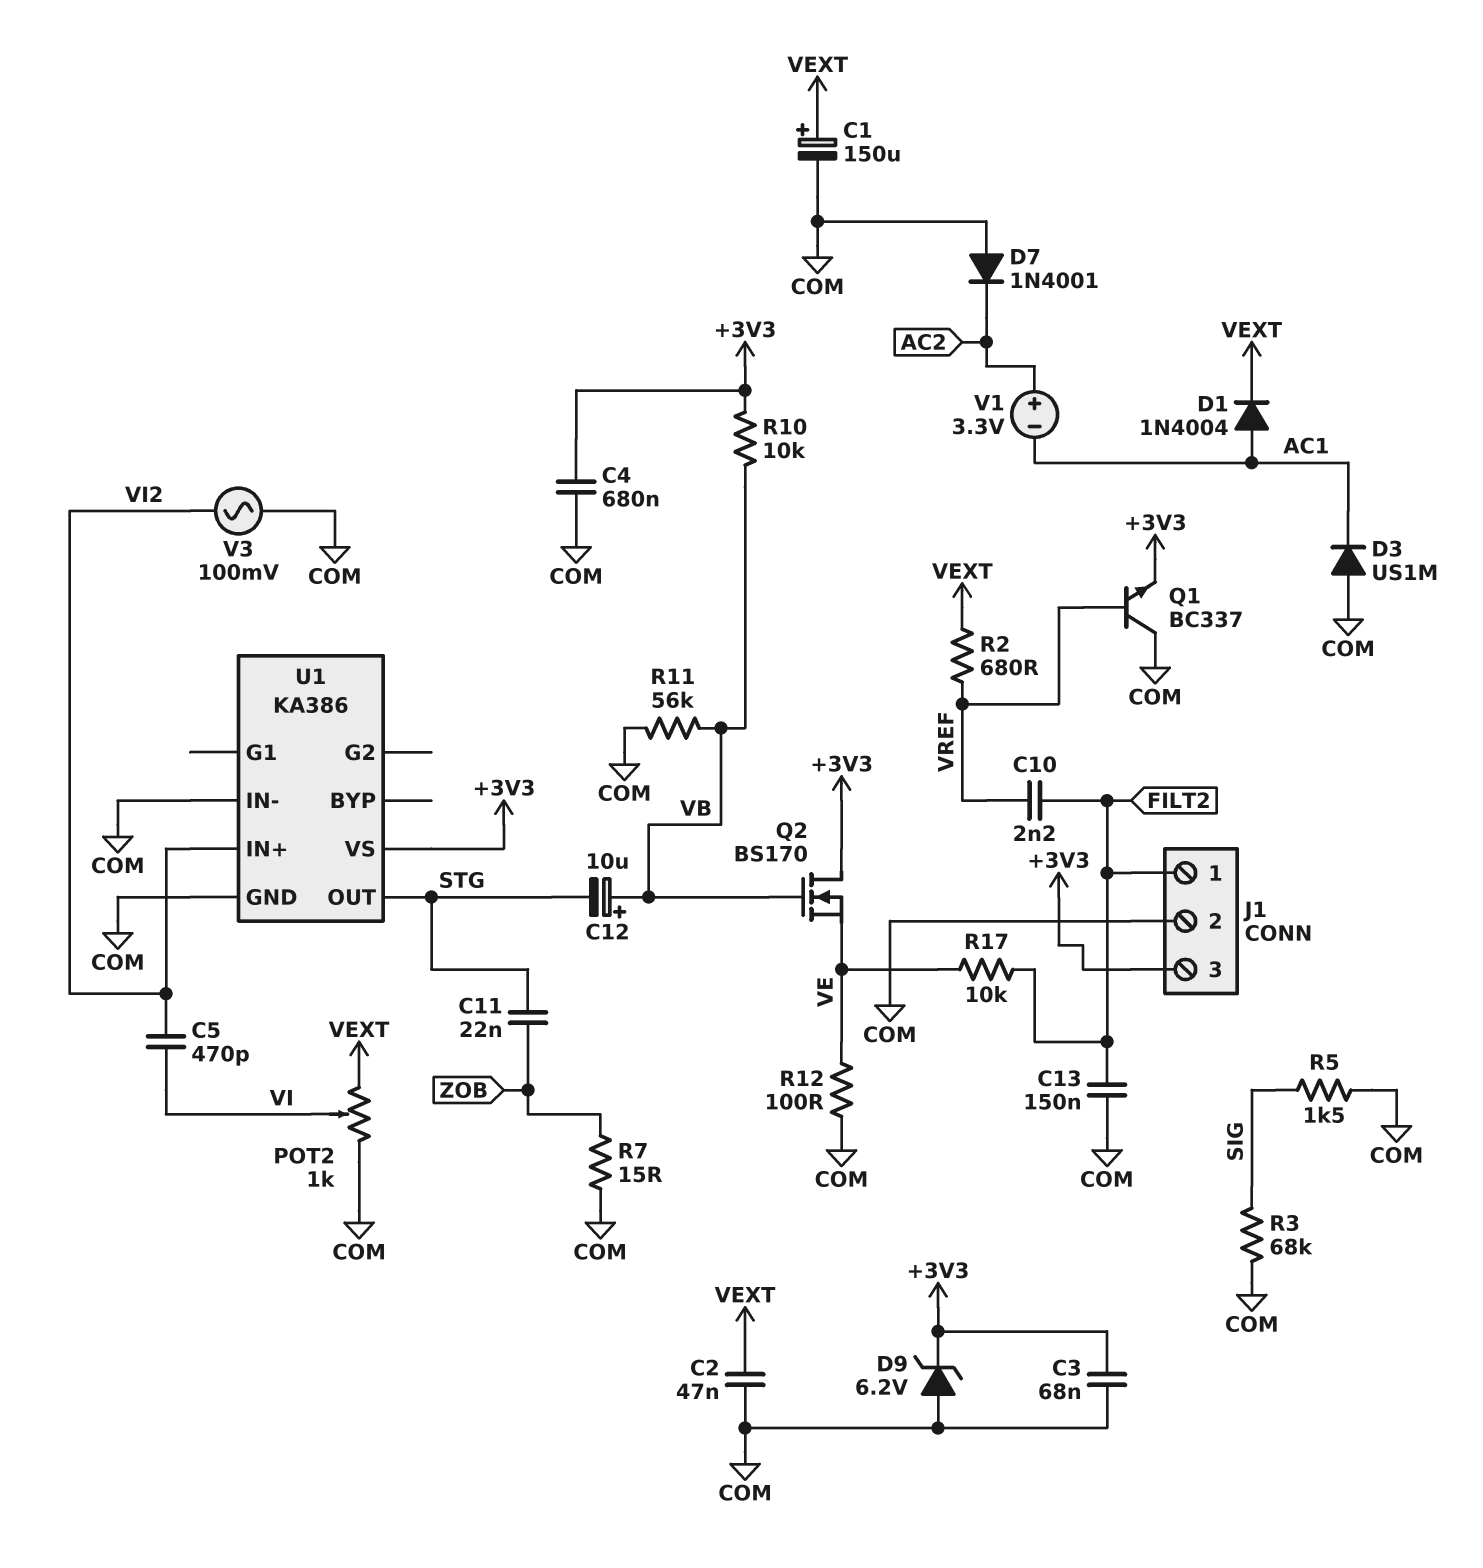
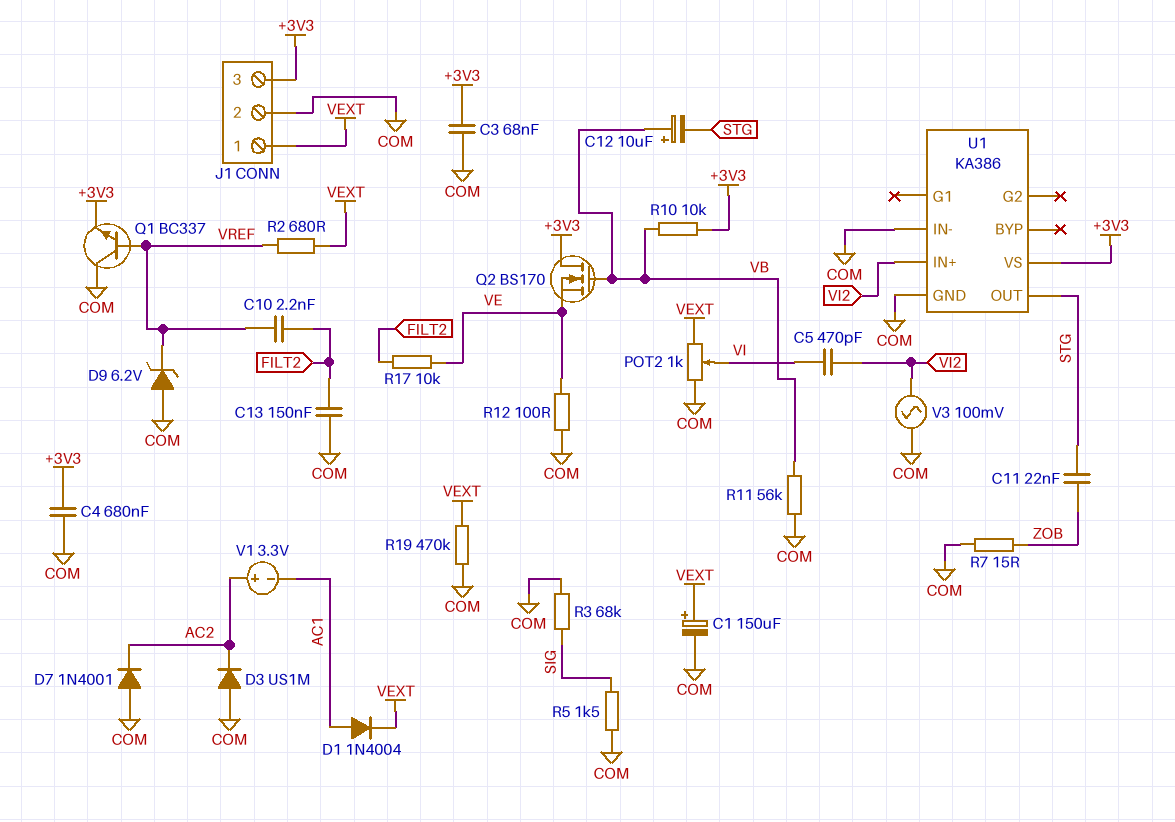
C2: 47nF (COM, VEXT) -> none
D3: diode US1M (A COM, K AC1) -> diode US1M (A COM, K AC2)
D9: zener 6.2V (A COM, K +3V3) -> zener 6.2V (A COM, K VREF)
J1 pin 1: FILT2 -> VEXT
R19: none -> 470k (COM, VEXT)

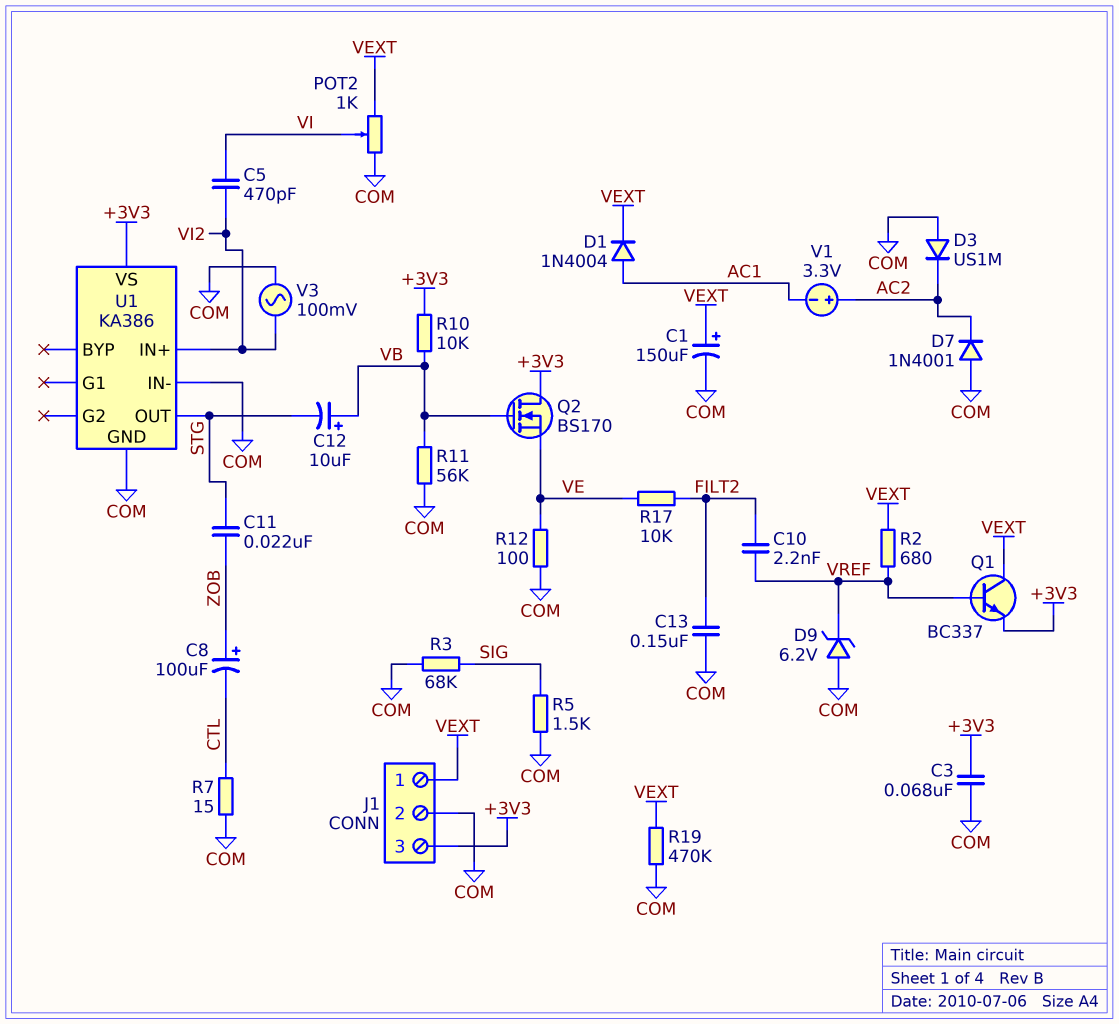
C4: 680nF (+3V3, COM) -> none
C8: none -> 100uF (plus ZOB, minus CTL)
Q1: NPN BC337 (B VREF, C COM, E +3V3) -> NPN BC337 (B VREF, C VEXT, E +3V3)
R7: 15 (COM, ZOB) -> 15 (COM, CTL)

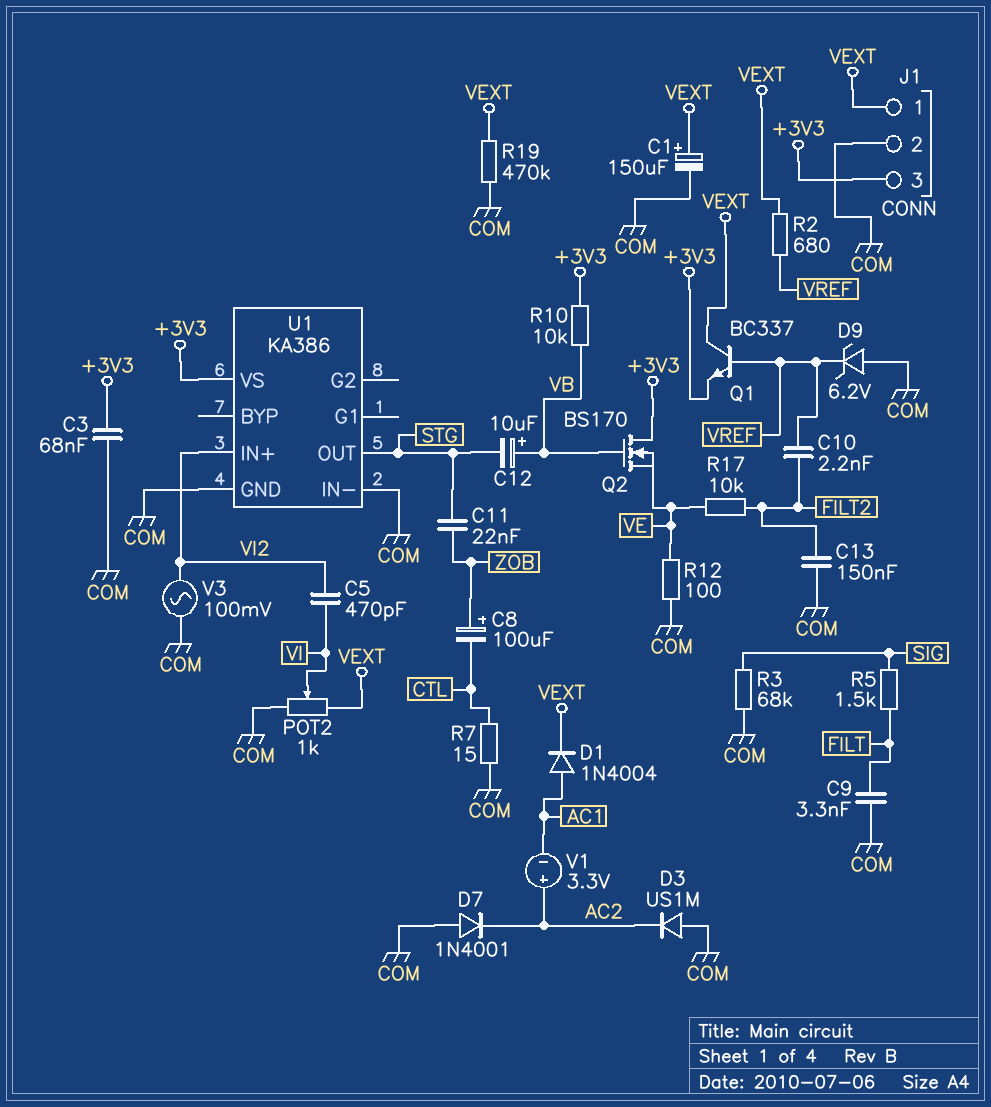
C9: none -> 3.3nF (COM, FILT)
R5: 1.5k (COM, SIG) -> 1.5k (FILT, SIG)
R11: 56k (COM, VB) -> none

